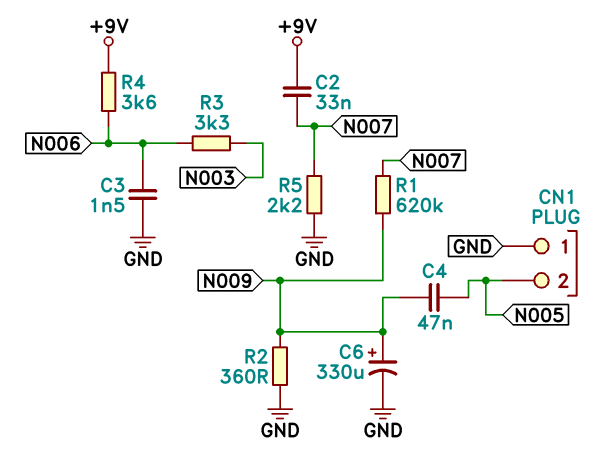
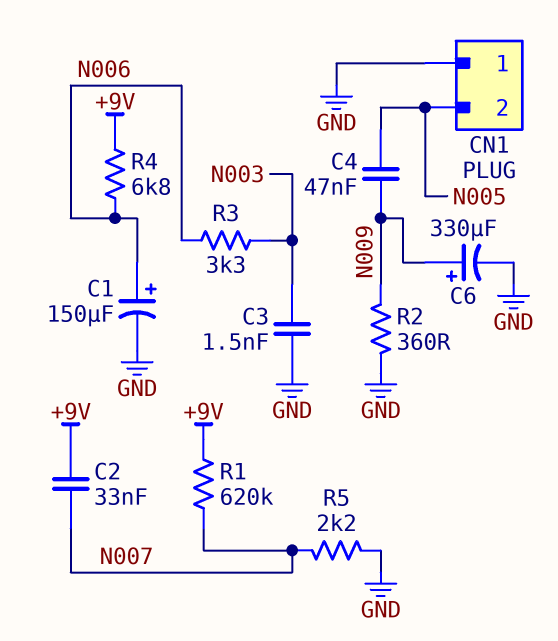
C1: none -> 150uF (plus N006, minus GND)
C3: 1.5nF (GND, N006) -> 1.5nF (GND, N003)
R1: 620k (N007, N009) -> 620k (+9V, N007)
R4: 3.6k (+9V, N006) -> 6.8k (+9V, N006)

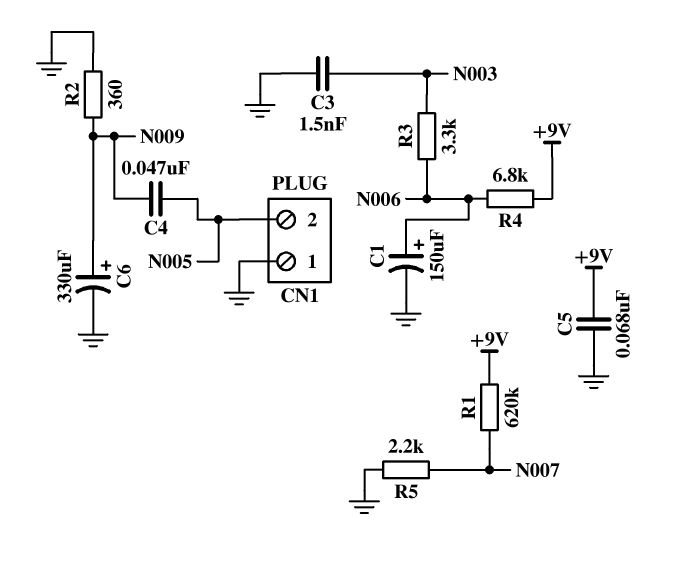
C2: 33nF (+9V, N007) -> none
C5: none -> 68nF (+9V, GND)

